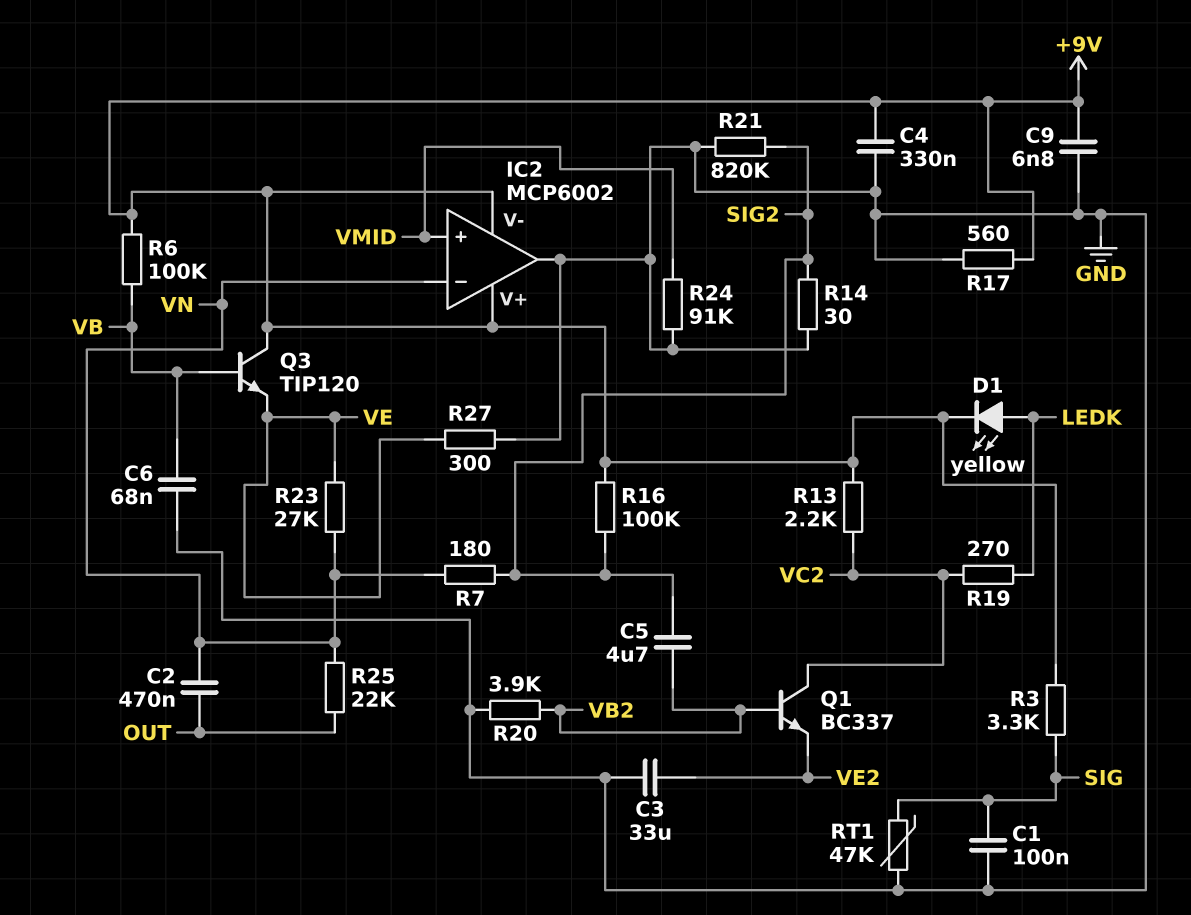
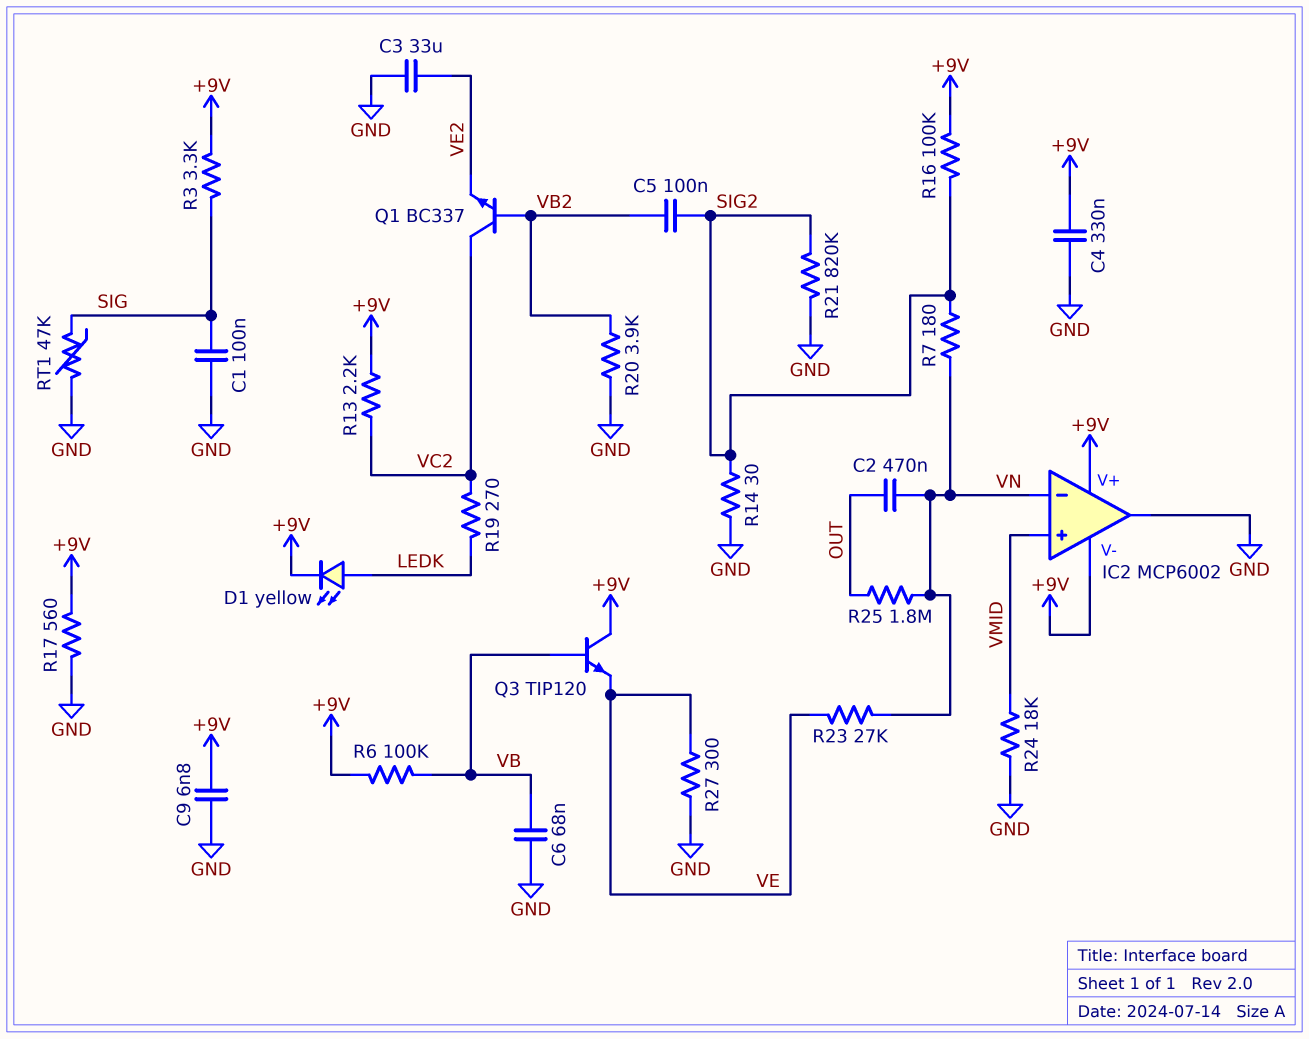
C5: 4.7uF (SIG2, VB2) -> 100nF (SIG2, VB2)
R24: 91k (GND, VMID) -> 18k (GND, VMID)
R25: 22k (OUT, VN) -> 1.8M (OUT, VN)

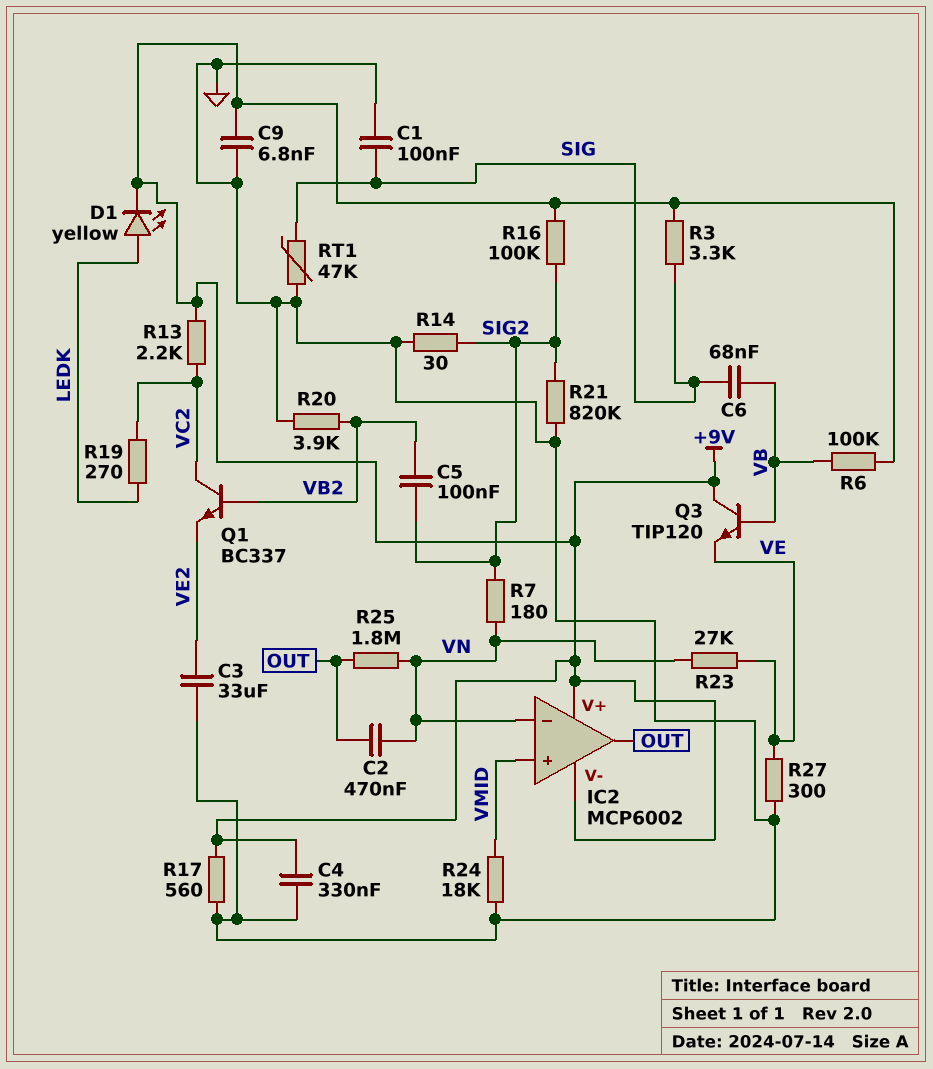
C6: 68nF (GND, VB) -> 68nF (SIG, VB)
IC2 pin out: GND -> OUT

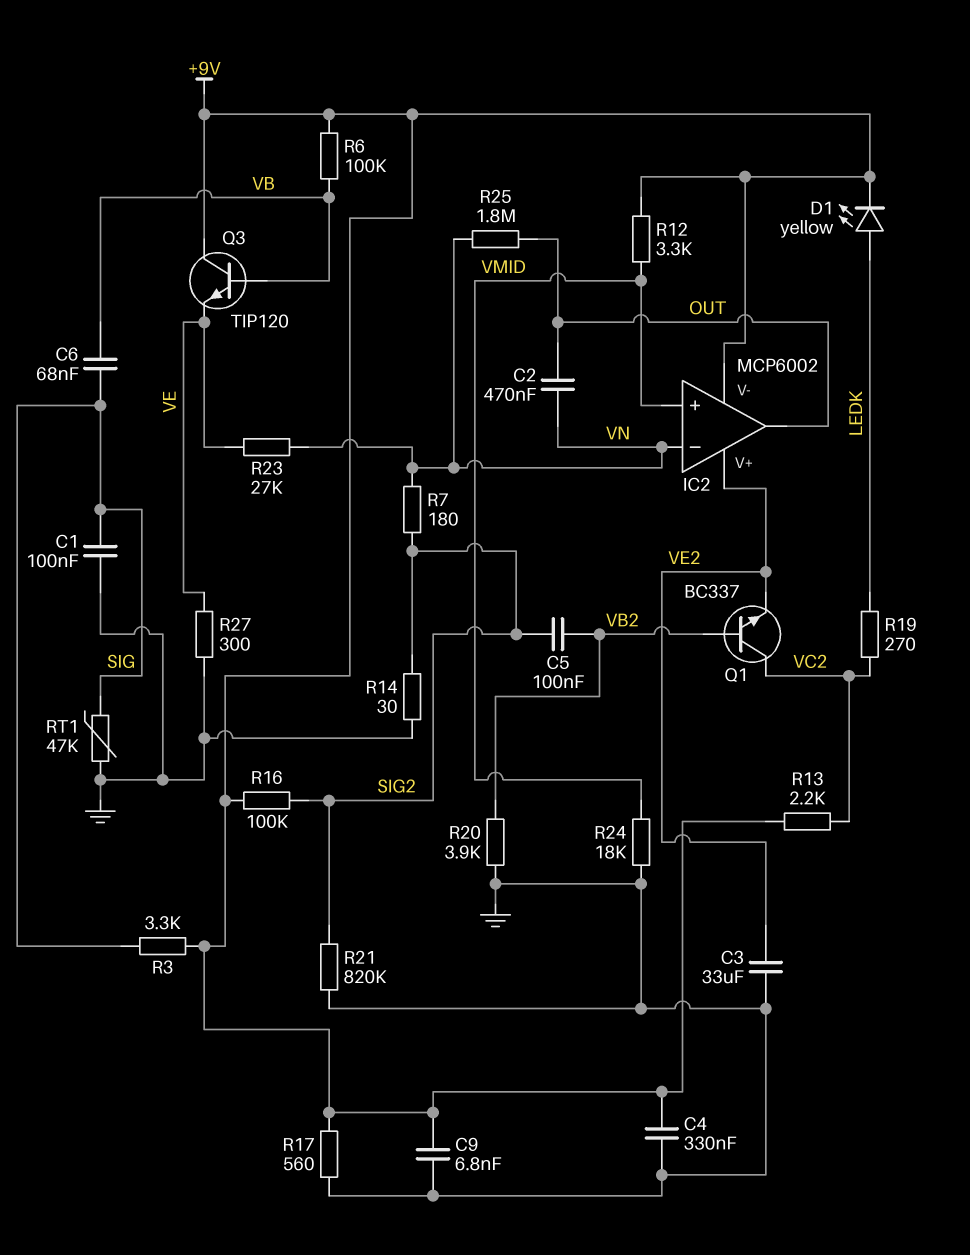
IC2 pin V+: +9V -> VE2
R12: none -> 3.3k (+9V, VMID)

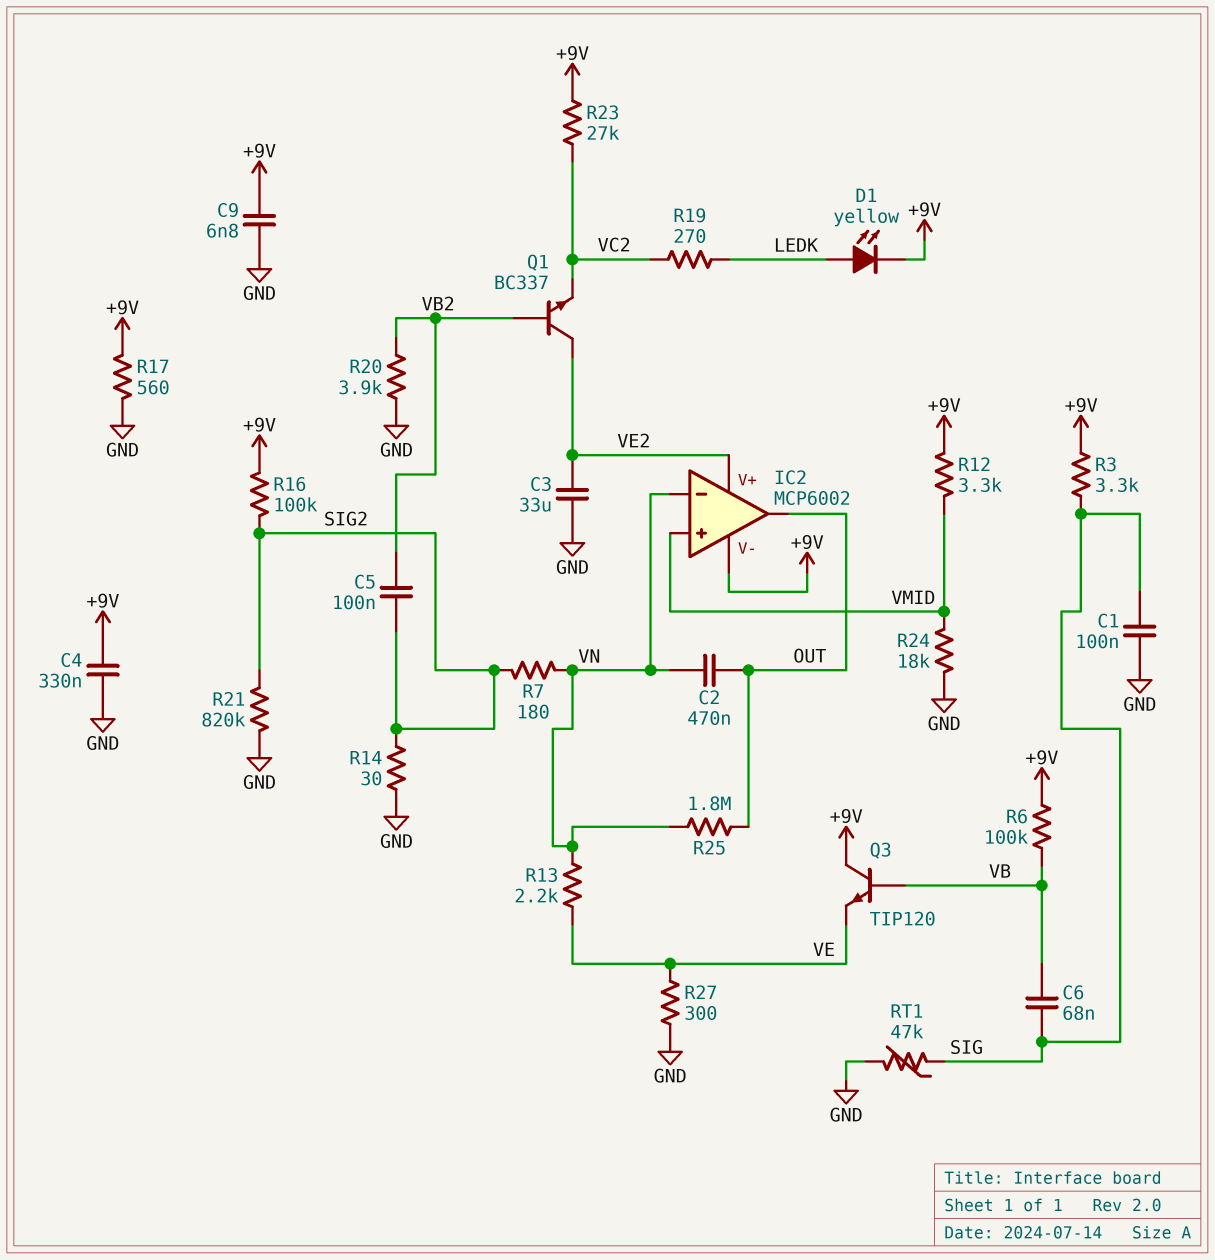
Q1: NPN BC337 (B VB2, C VC2, E VE2) -> NPN BC337 (B VB2, C VE2, E VC2)
R13: 2.2k (+9V, VC2) -> 2.2k (VE, VN)
R23: 27k (VE, VN) -> 27k (+9V, VC2)

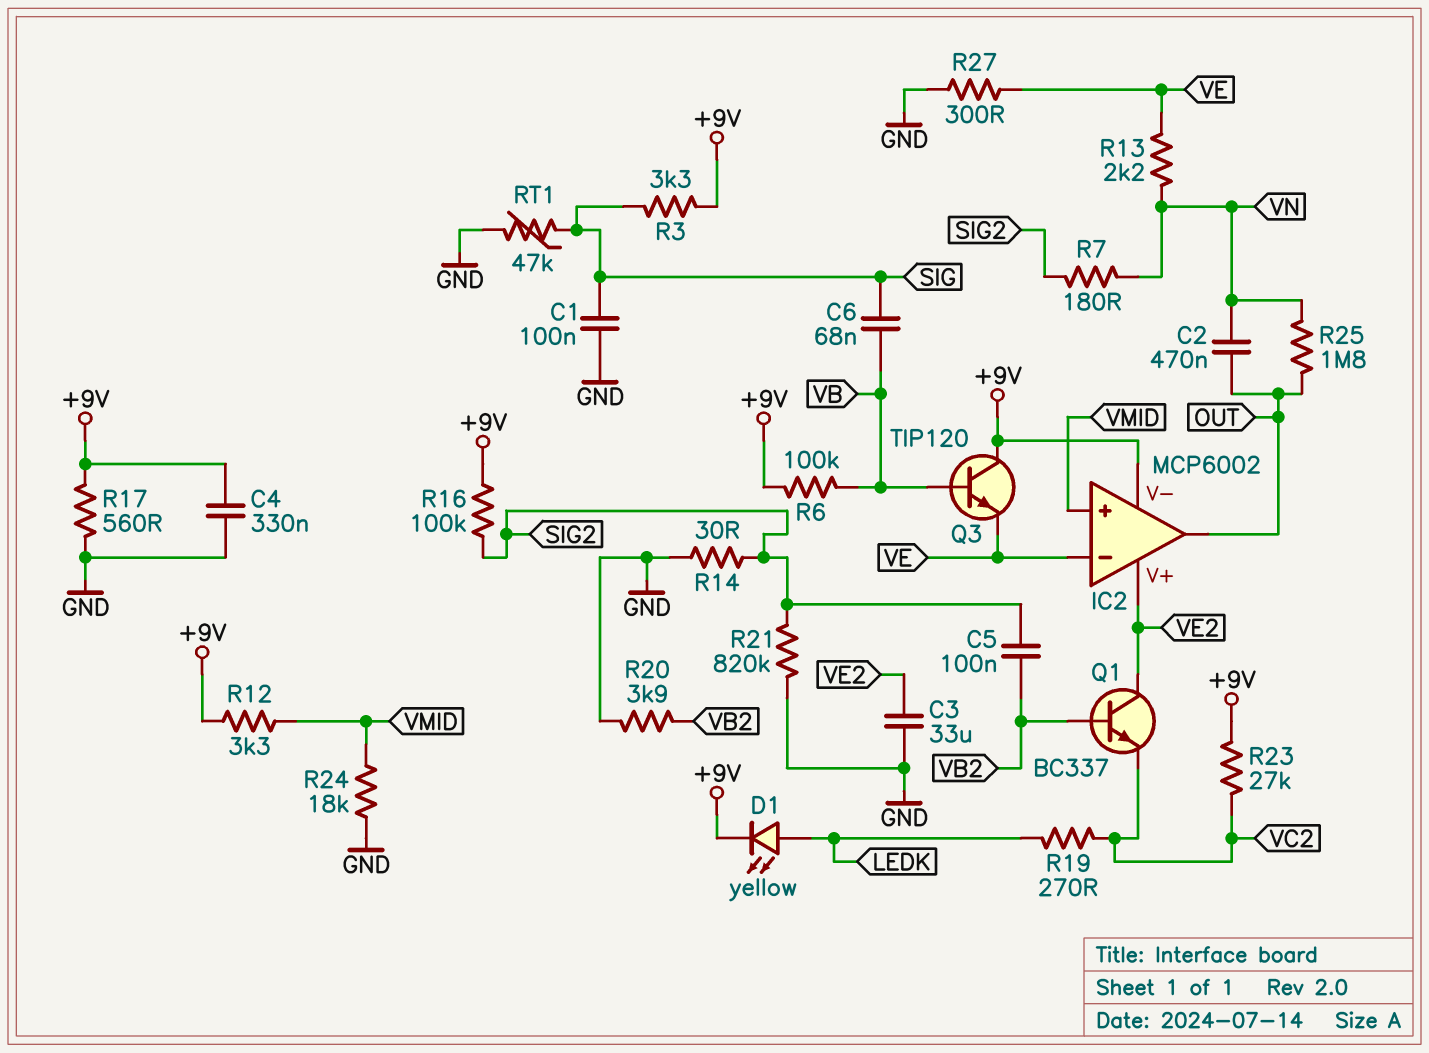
C9: 6.8nF (+9V, GND) -> none
IC2 pin in-: VN -> VE

